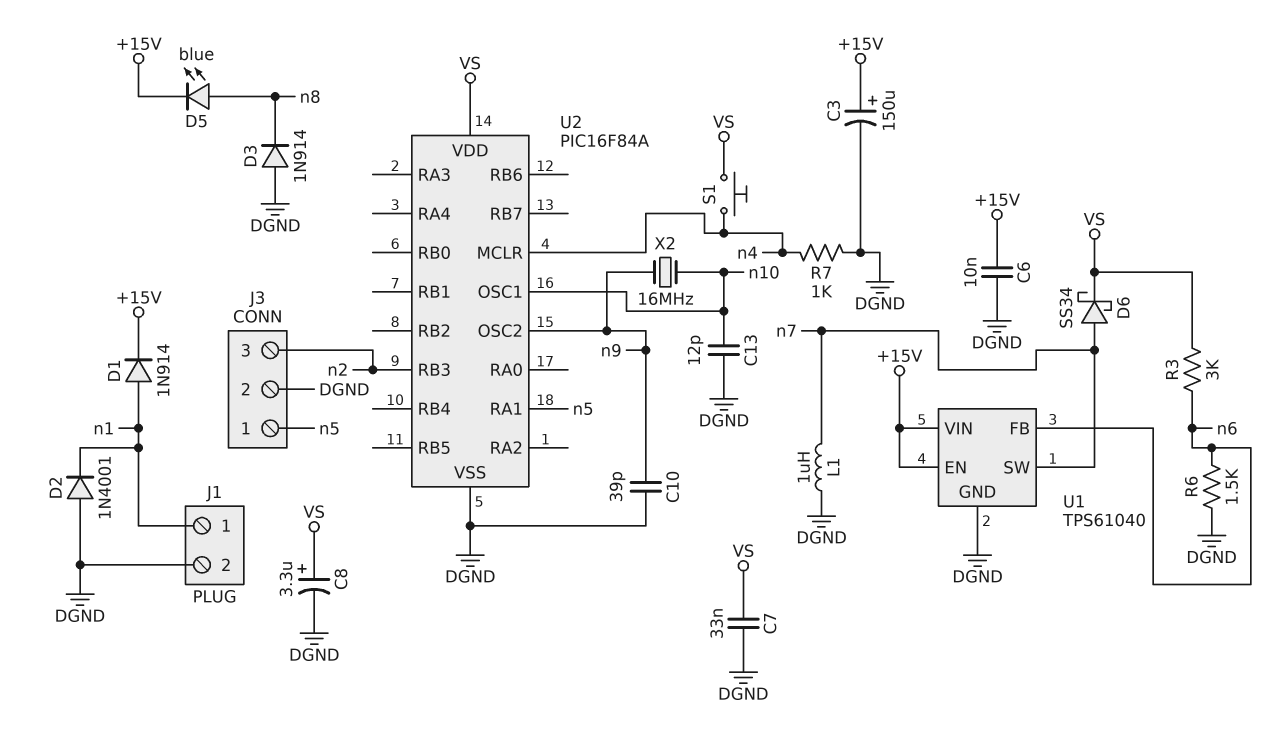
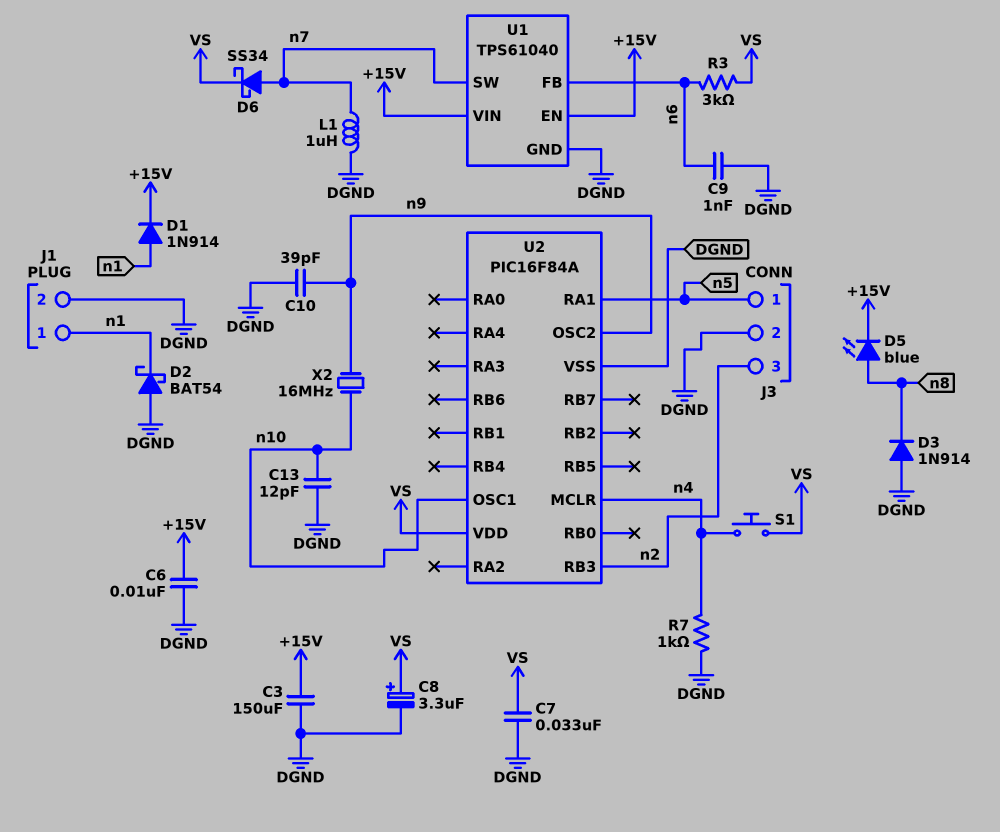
C3: 150uF (plus +15V, minus DGND) -> 150uF (+15V, DGND)
C9: none -> 1nF (DGND, n6)
D2: diode 1N4001 (A DGND, K n1) -> schottky BAT54 (A DGND, K n1)
R6: 1.5k (DGND, n6) -> none

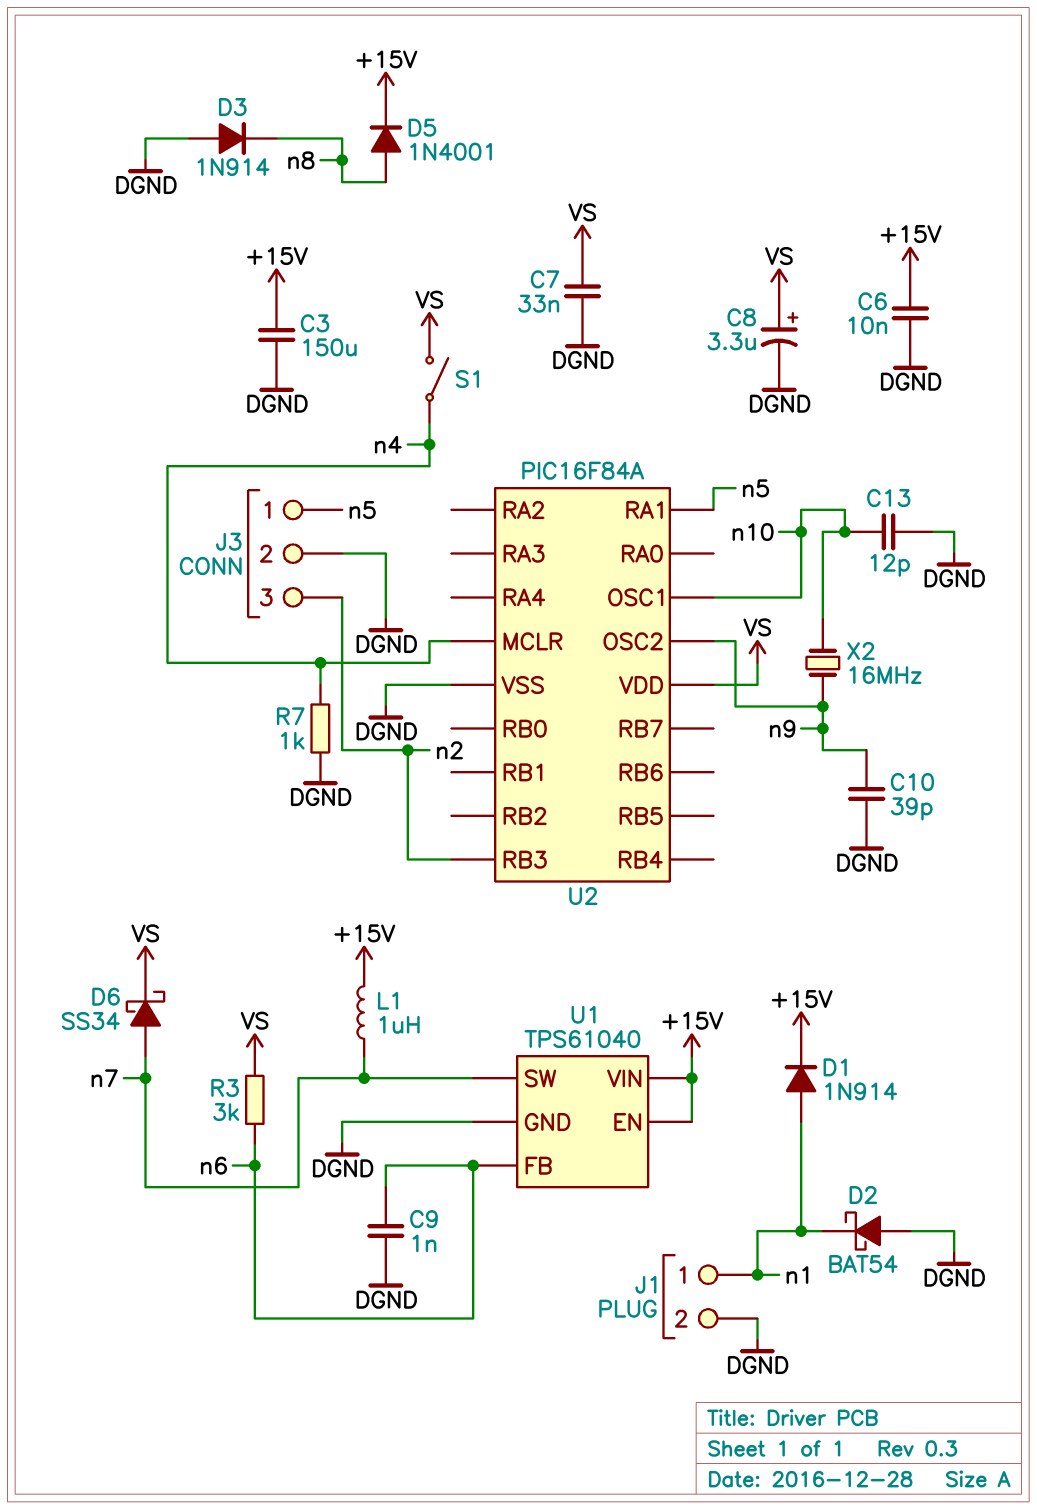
D5: LED blue (A n8, K +15V) -> diode 1N4001 (A n8, K +15V)
L1: 1uH (DGND, n7) -> 1uH (+15V, n7)
S1: button (VS, n4) -> switch (VS, n4)

